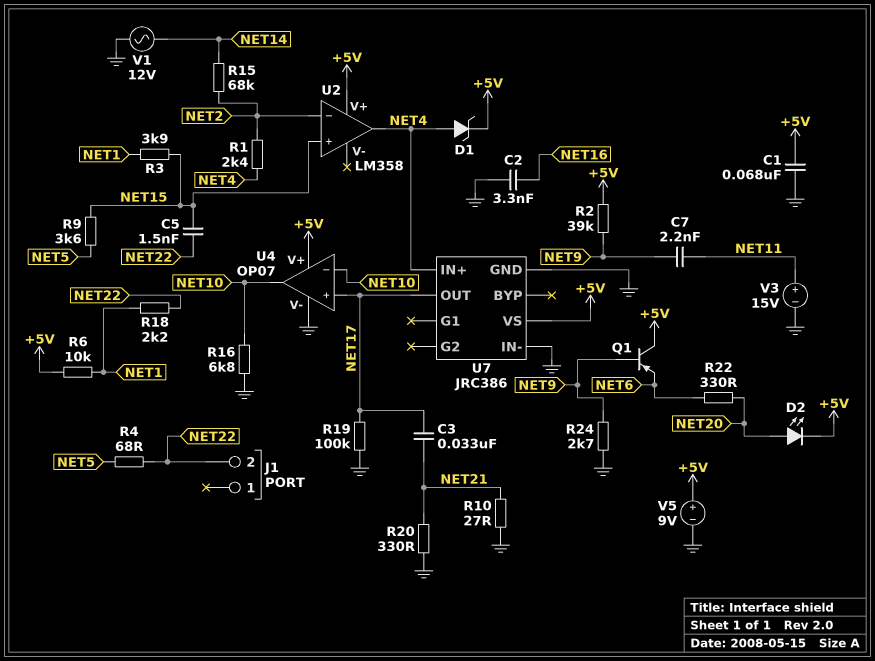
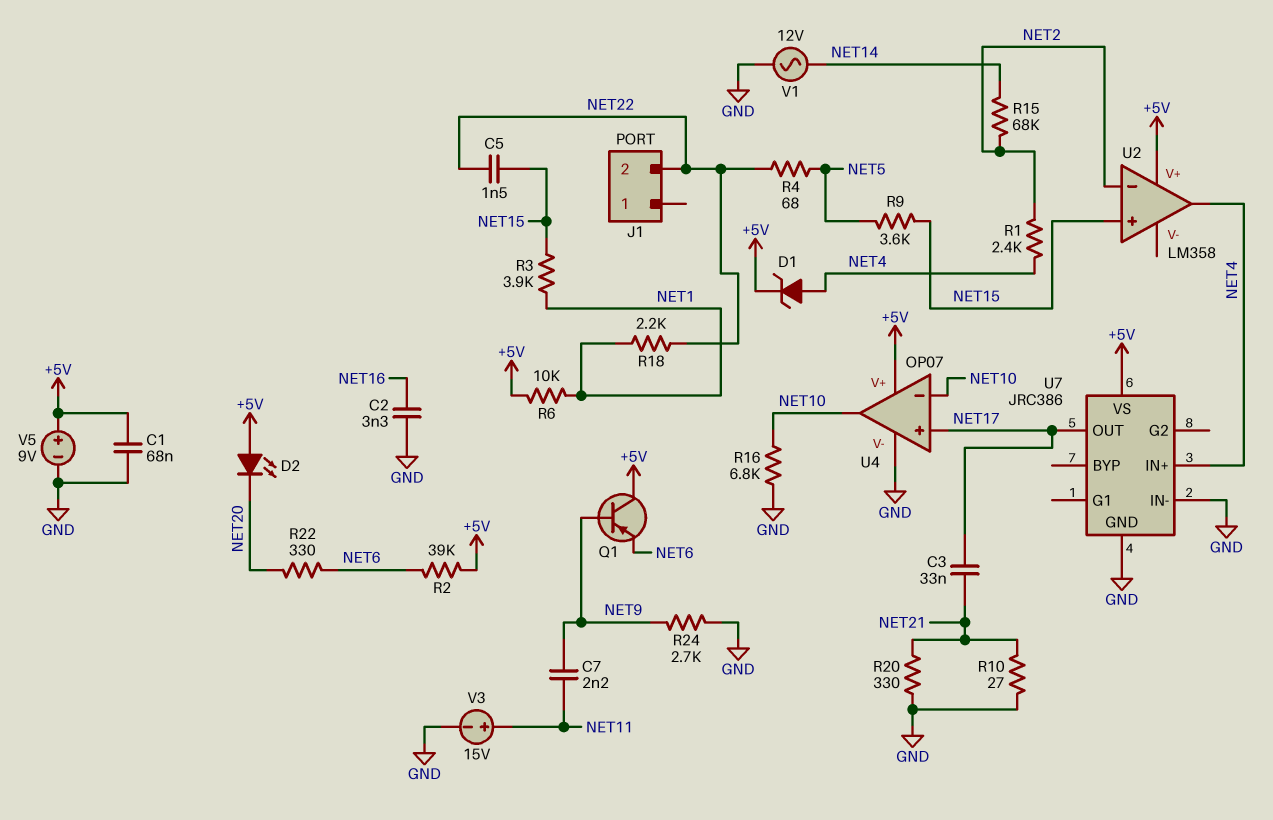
D2: LED (A NET20, K +5V) -> LED (A +5V, K NET20)
R2: 39k (+5V, NET9) -> 39k (+5V, NET6)
R19: 100k (GND, NET17) -> none

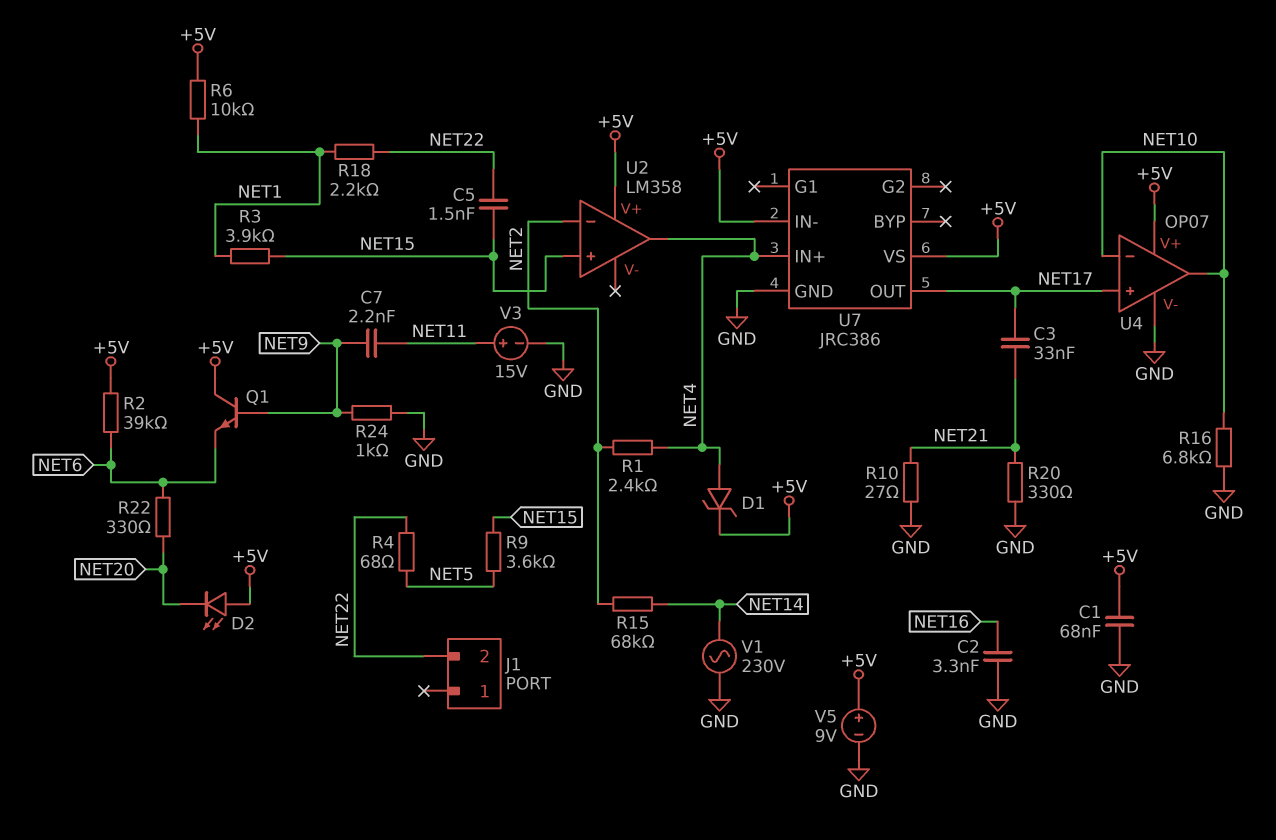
Q1: PNP (B NET9, C +5V, E NET6) -> NPN (B NET9, C +5V, E NET6)
R24: 2.7k (GND, NET9) -> 1k (GND, NET9)
U7 pin IN-: GND -> +5V
V1: AC 12V (GND, NET14) -> AC 230V (GND, NET14)

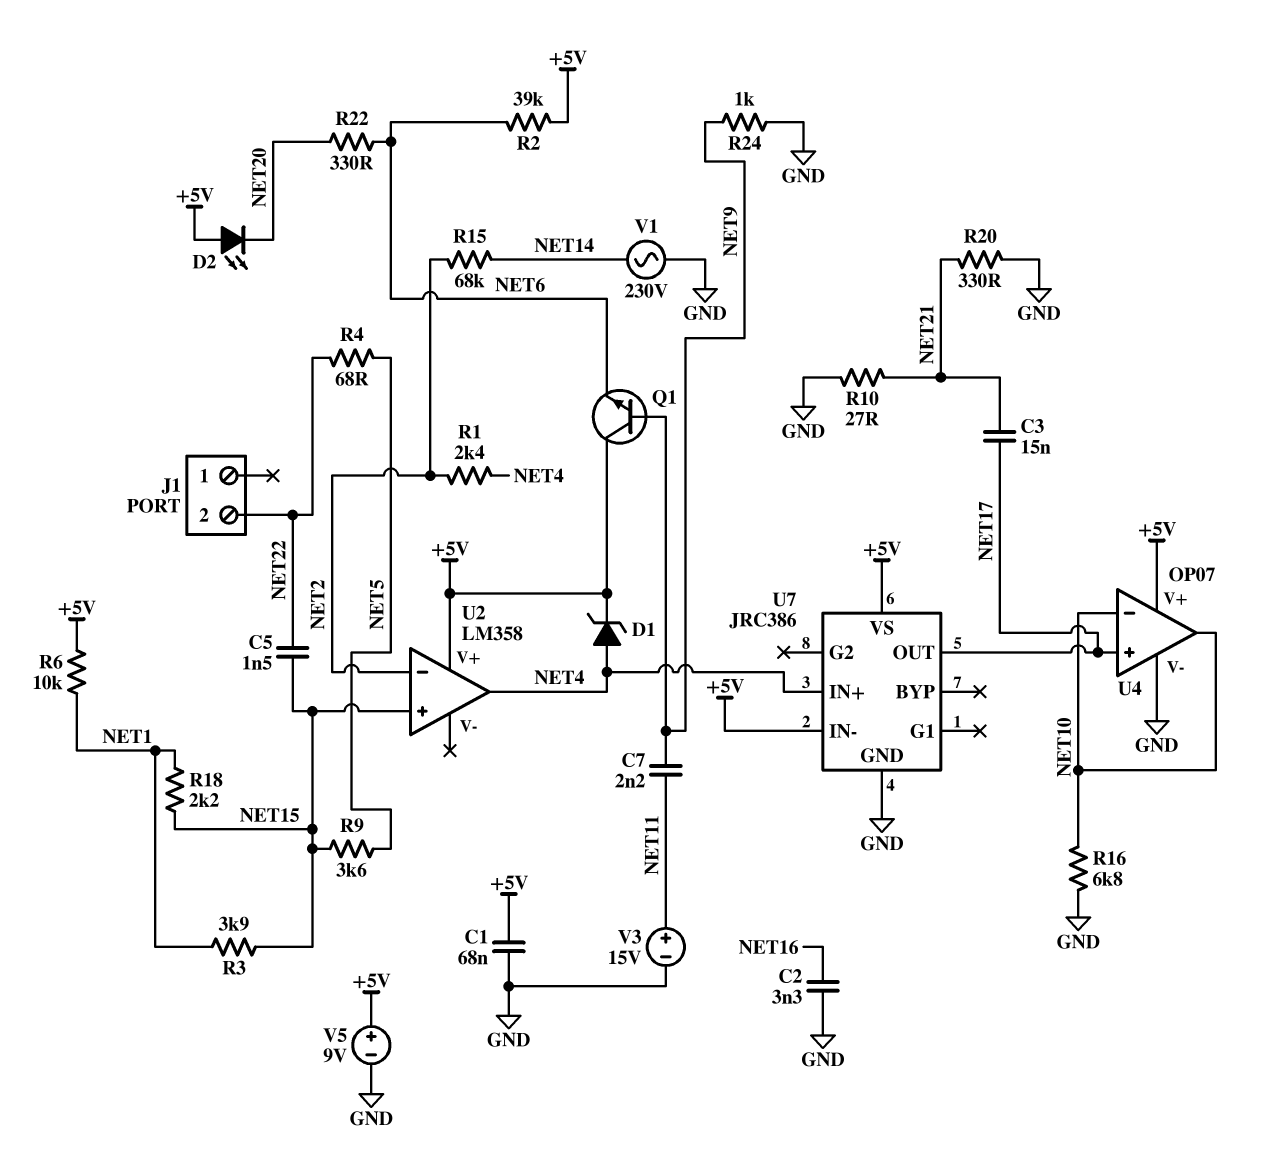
C3: 33nF (NET17, NET21) -> 15nF (NET17, NET21)
R18: 2.2k (NET1, NET22) -> 2.2k (NET1, NET15)

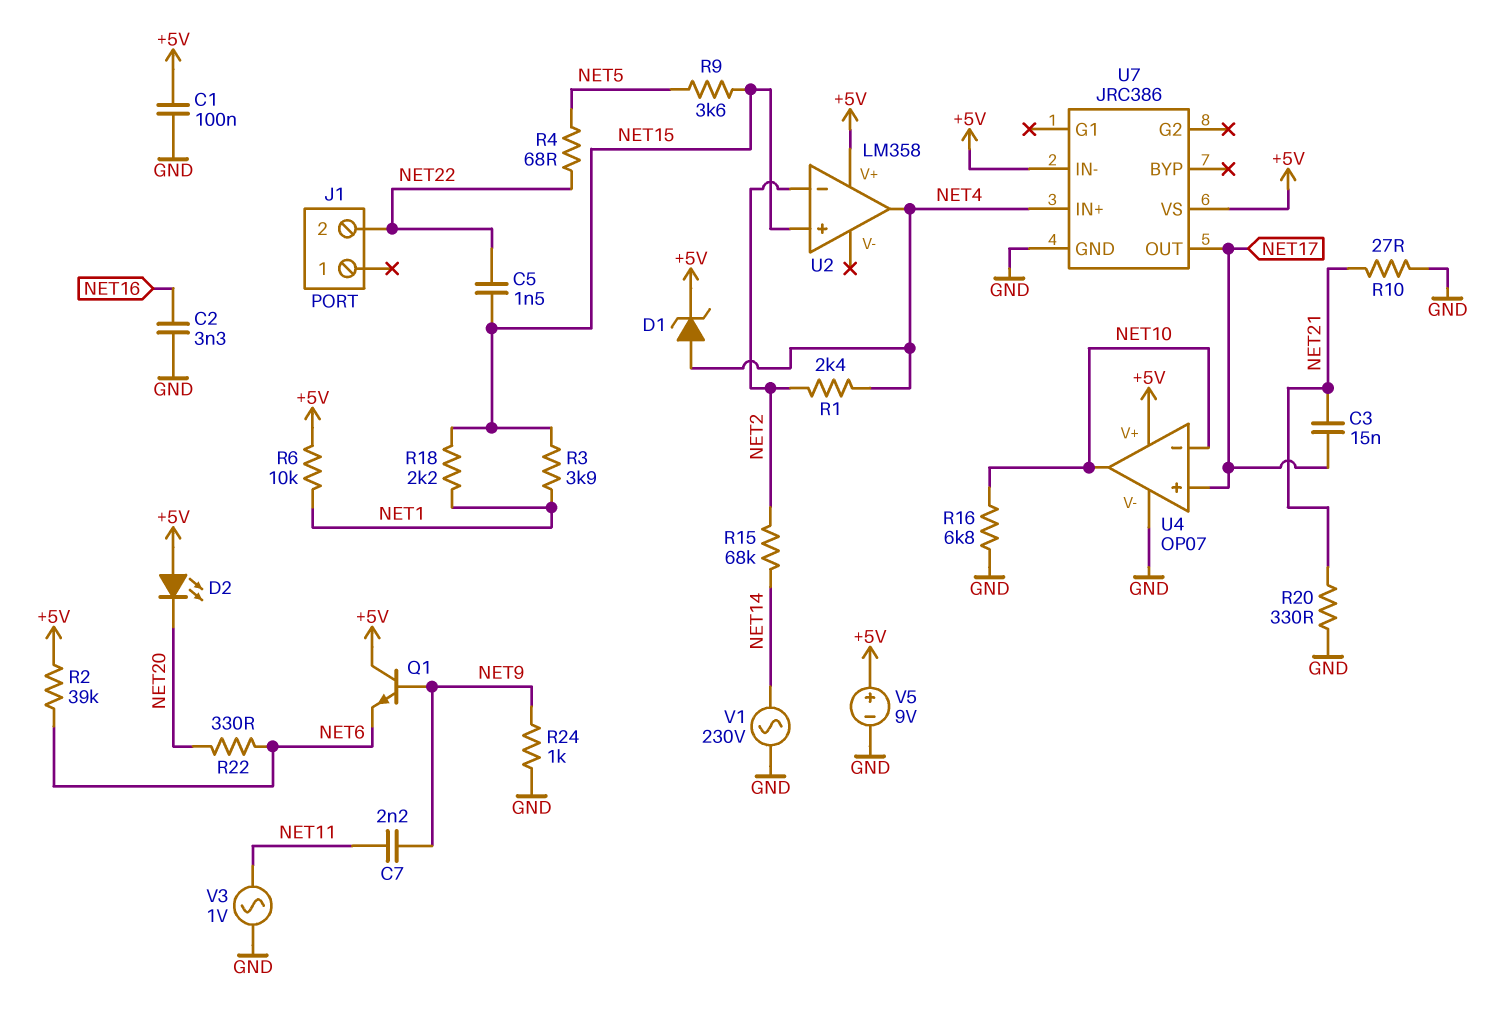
C1: 68nF (+5V, GND) -> 100nF (+5V, GND)
V3: 15V (plus NET11, minus GND) -> AC 1V (GND, NET11)

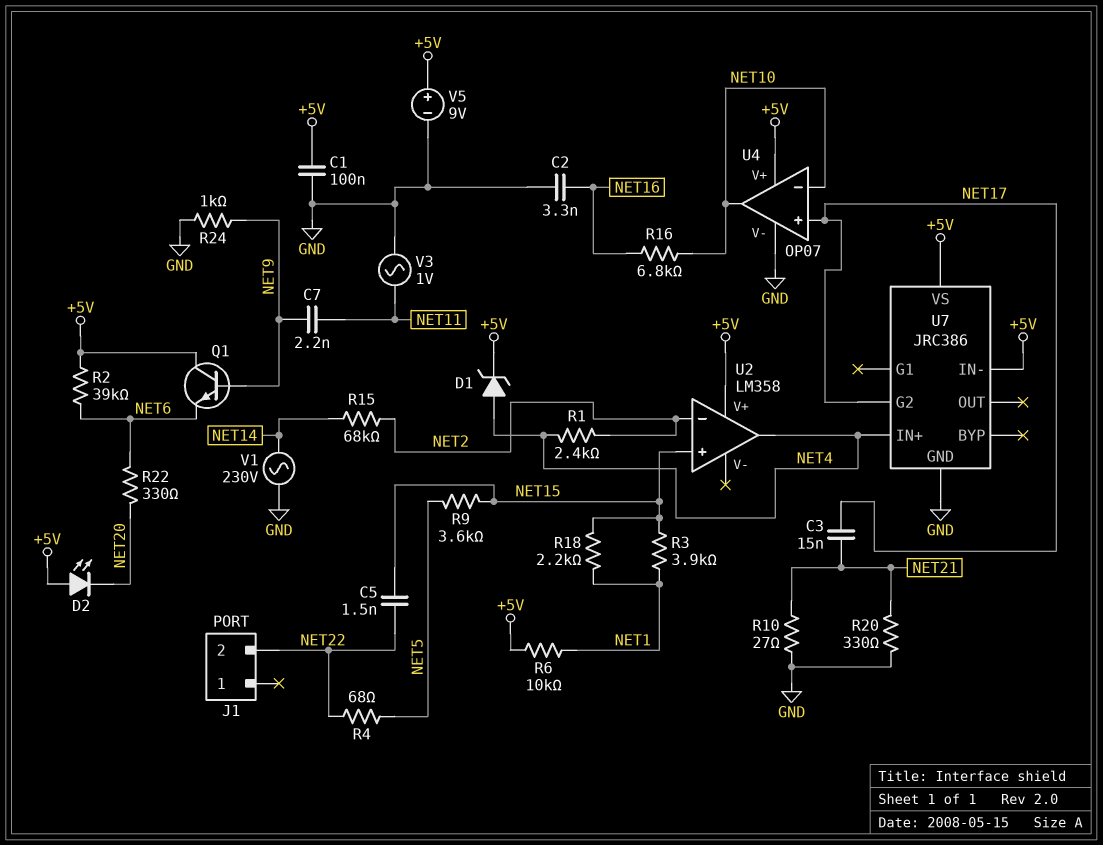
R16: 6.8k (GND, NET10) -> 6.8k (NET10, NET16)
U7 pin G2: none -> NET17
U7 pin OUT: NET17 -> none

